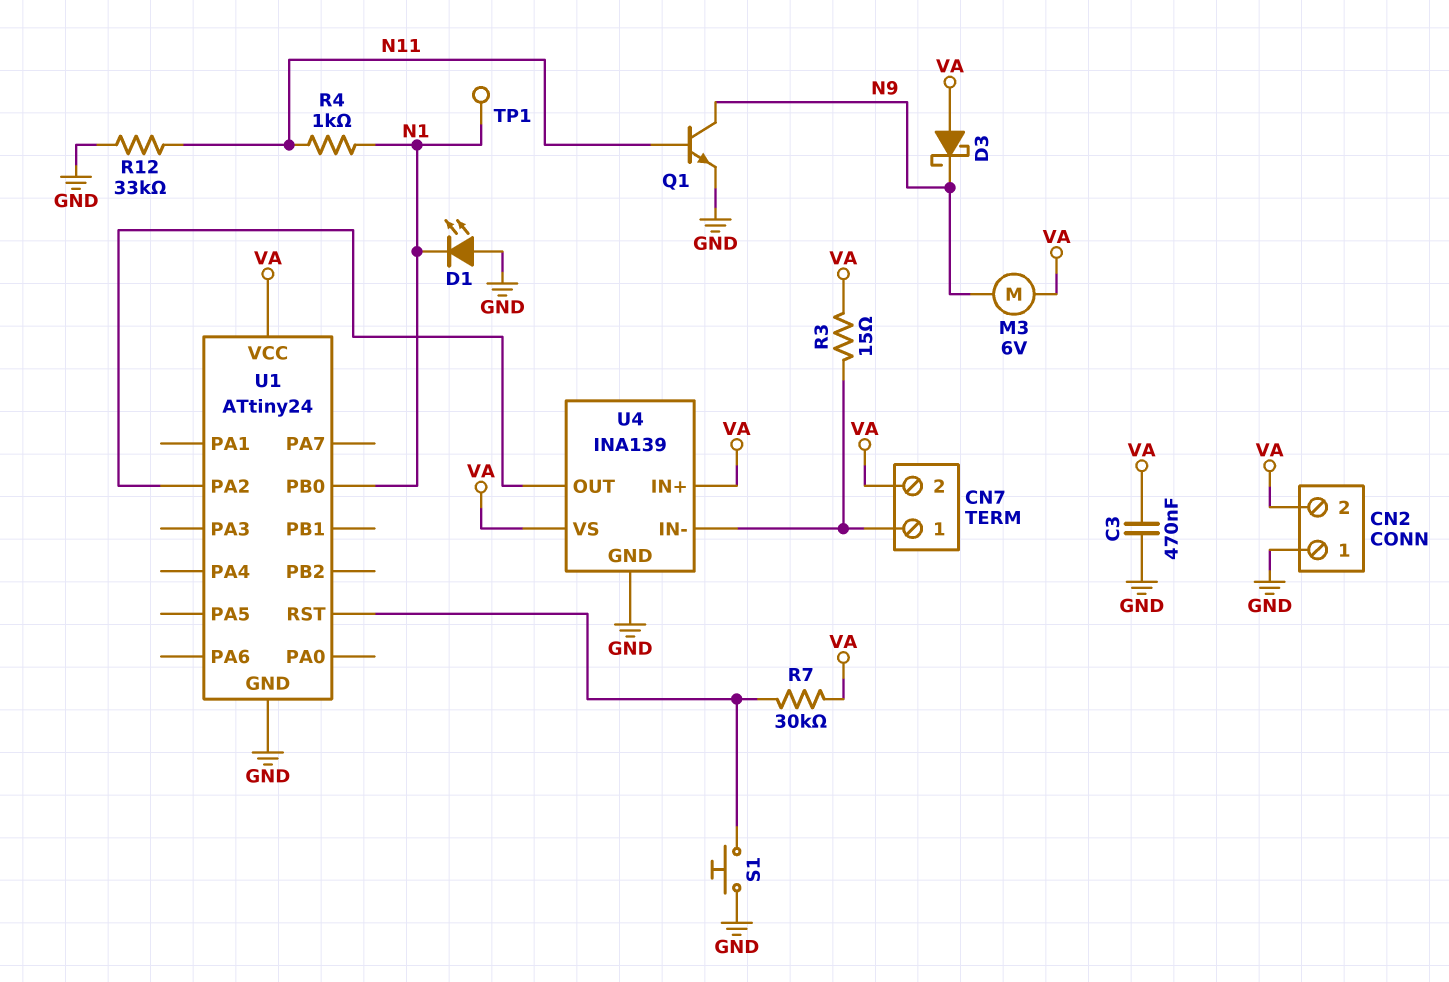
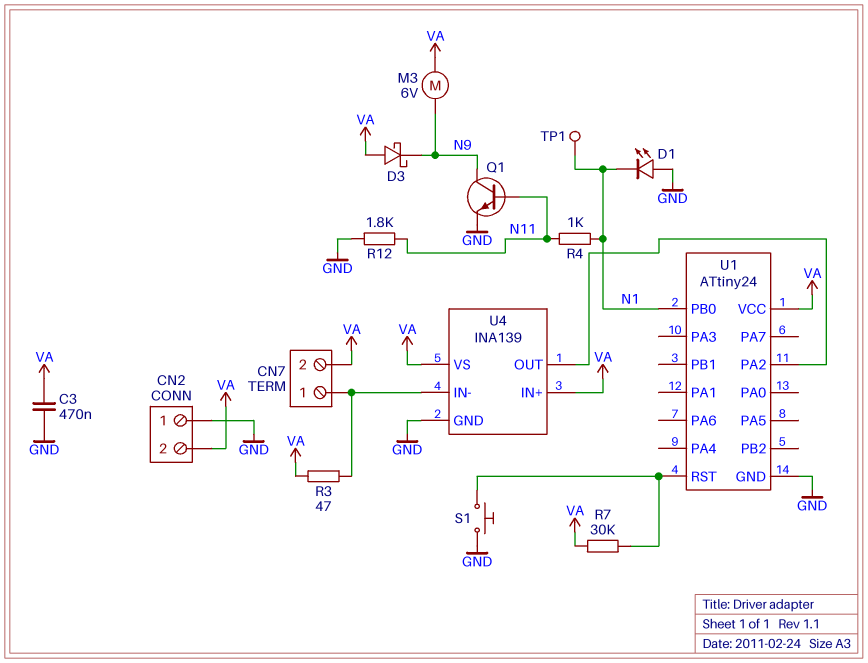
R3: 15 (CN7/1, VA) -> 47 (CN7/1, VA)
R12: 33k (GND, N11) -> 1.8k (GND, N11)

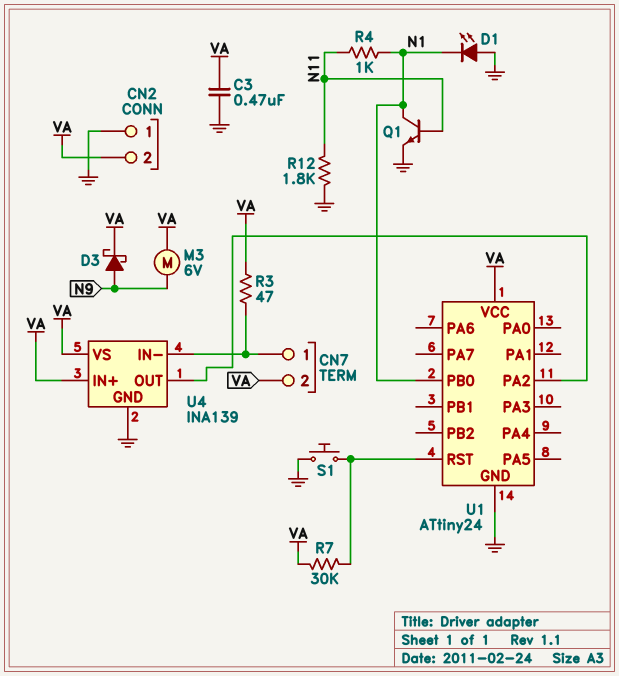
D3: schottky (A VA, K N9) -> schottky (A N9, K VA)
Q1: NPN (B N11, C N9, E GND) -> NPN (B N11, C N1, E GND)
TP1: test point (N1) -> none

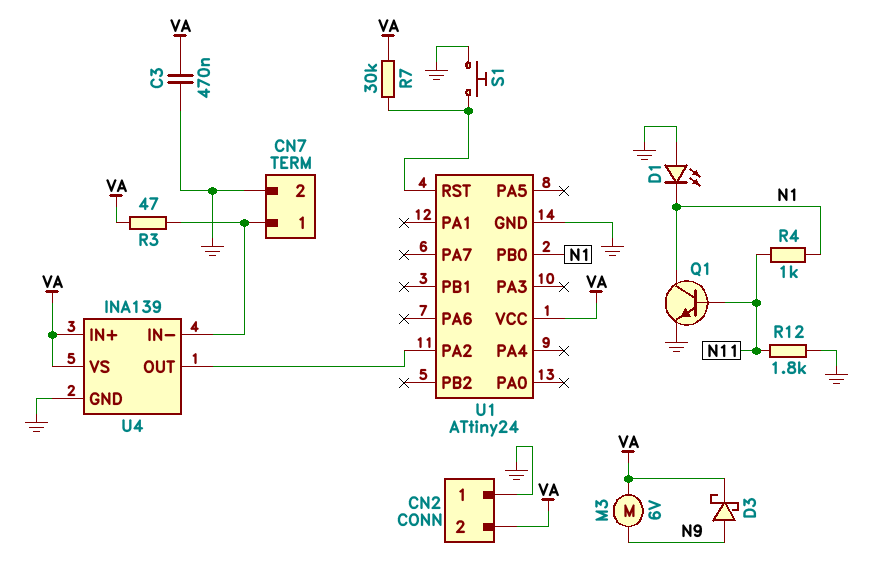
CN7 pin 2: VA -> GND

